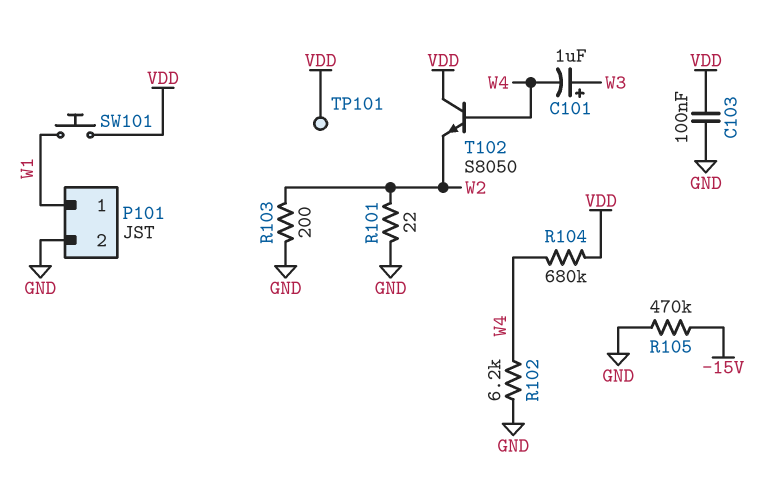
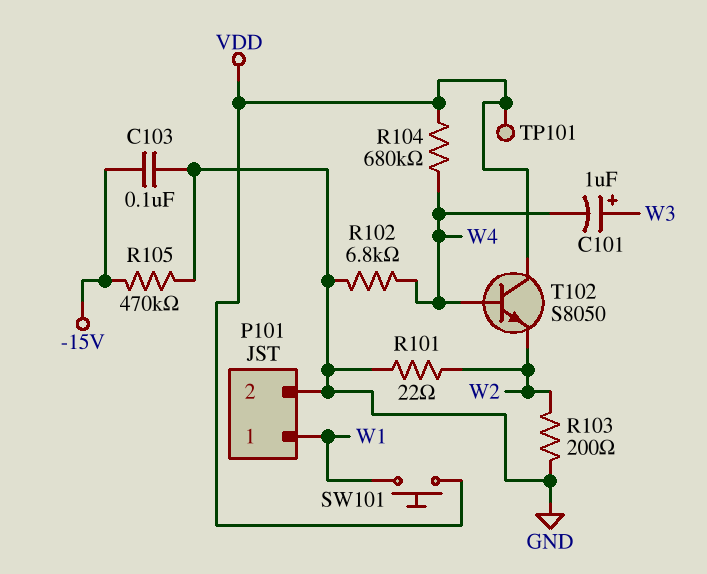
C103: 100nF (GND, VDD) -> 100nF (-15V, GND)
R102: 6.2k (GND, W4) -> 6.8k (GND, W4)

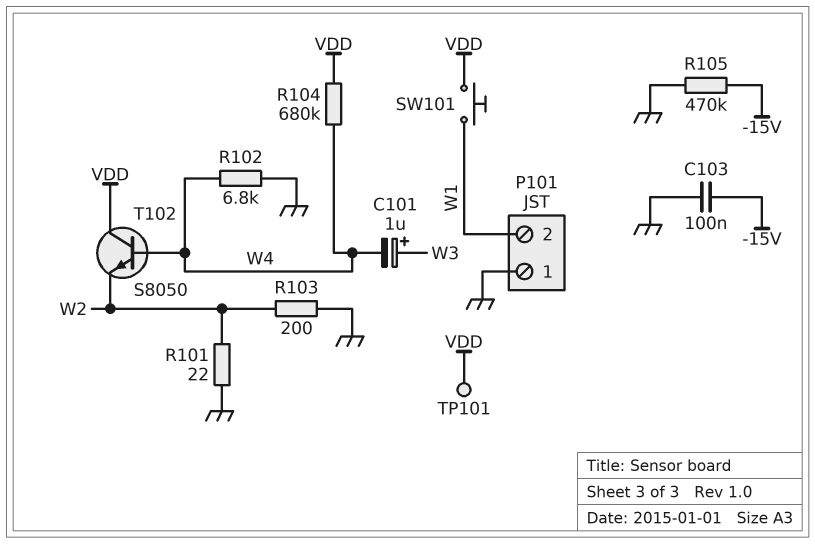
P101 pin 1: W1 -> GND
P101 pin 2: GND -> W1

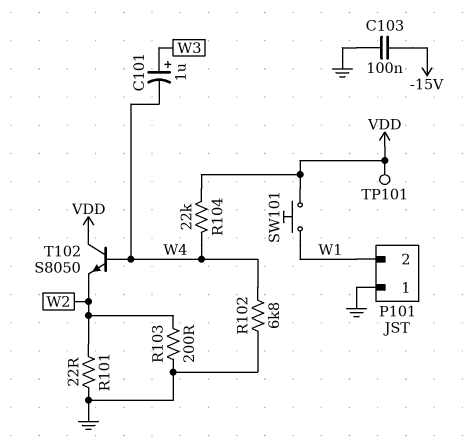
R104: 680k (VDD, W4) -> 22k (VDD, W4)
R105: 470k (-15V, GND) -> none

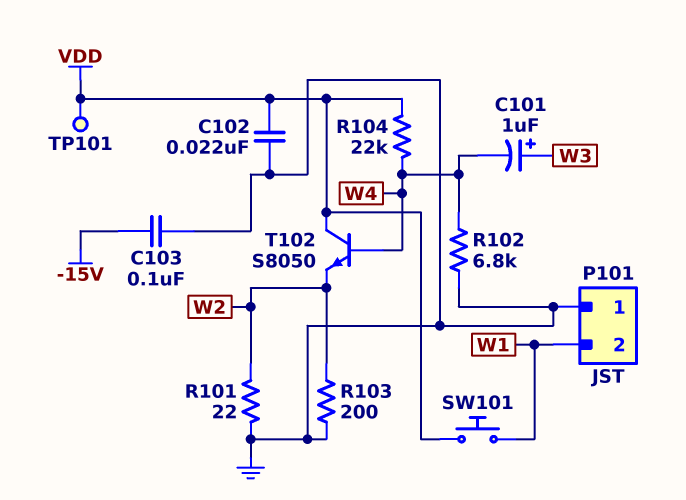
C102: none -> 22nF (GND, VDD)

